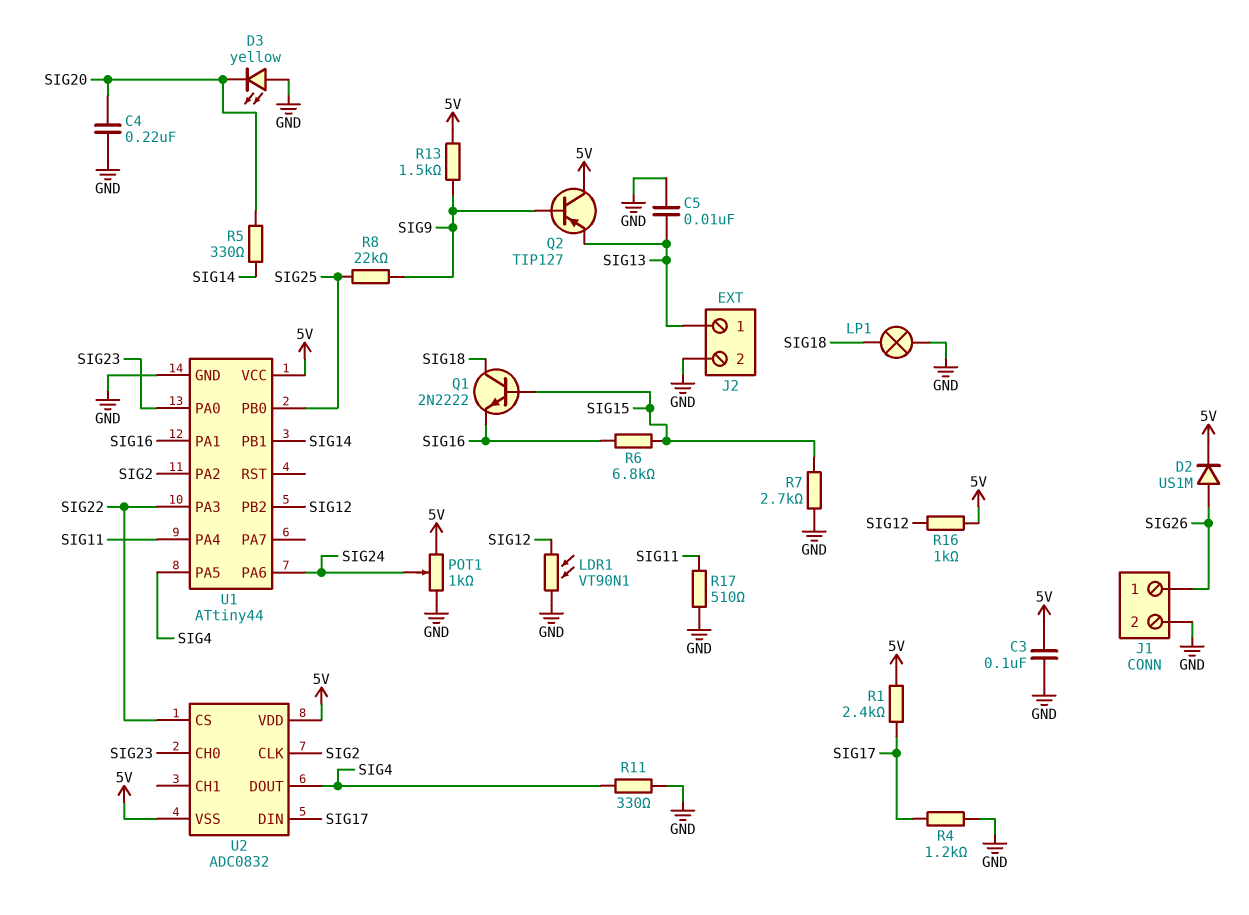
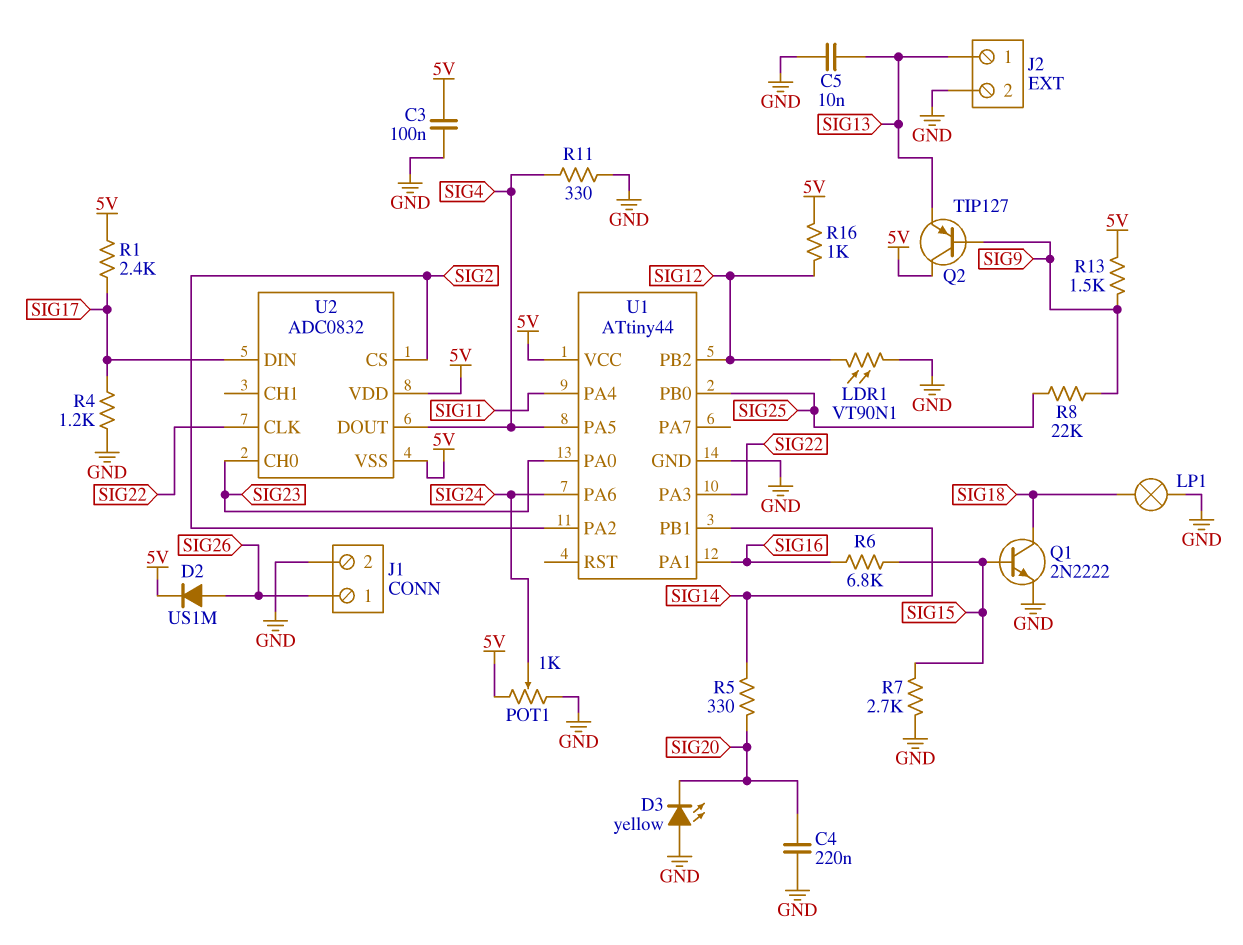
Q1: NPN 2N2222 (B SIG15, C SIG18, E SIG16) -> NPN 2N2222 (B SIG15, C SIG18, E GND)
R17: 510 (GND, SIG11) -> none
U2 pin CLK: SIG2 -> SIG22
U2 pin CS: SIG22 -> SIG2

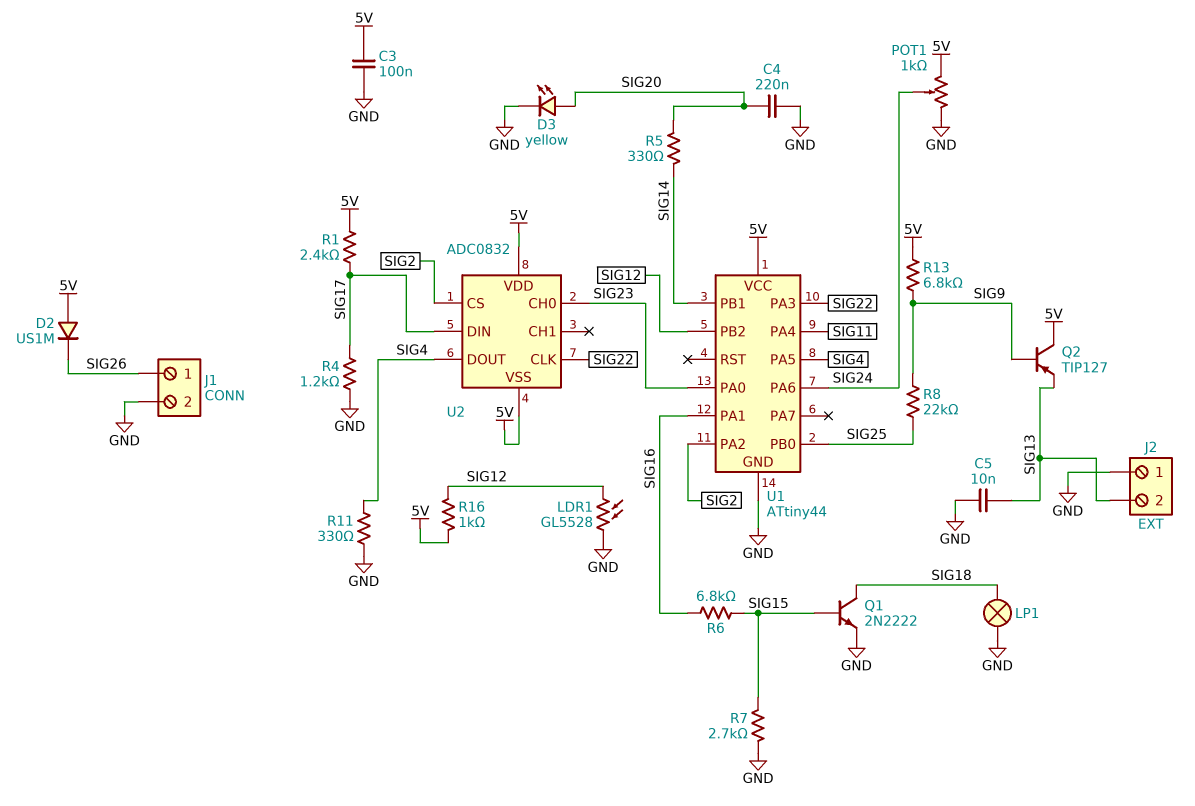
D2: diode US1M (A SIG26, K 5V) -> diode US1M (A 5V, K SIG26)
D3: LED yellow (A GND, K SIG20) -> LED yellow (A SIG20, K GND)
J2 pin 1: SIG13 -> GND
J2 pin 2: GND -> SIG13
LDR1: VT90N1 (GND, SIG12) -> GL5528 (GND, SIG12)
R13: 1.5k (5V, SIG9) -> 6.8k (5V, SIG9)

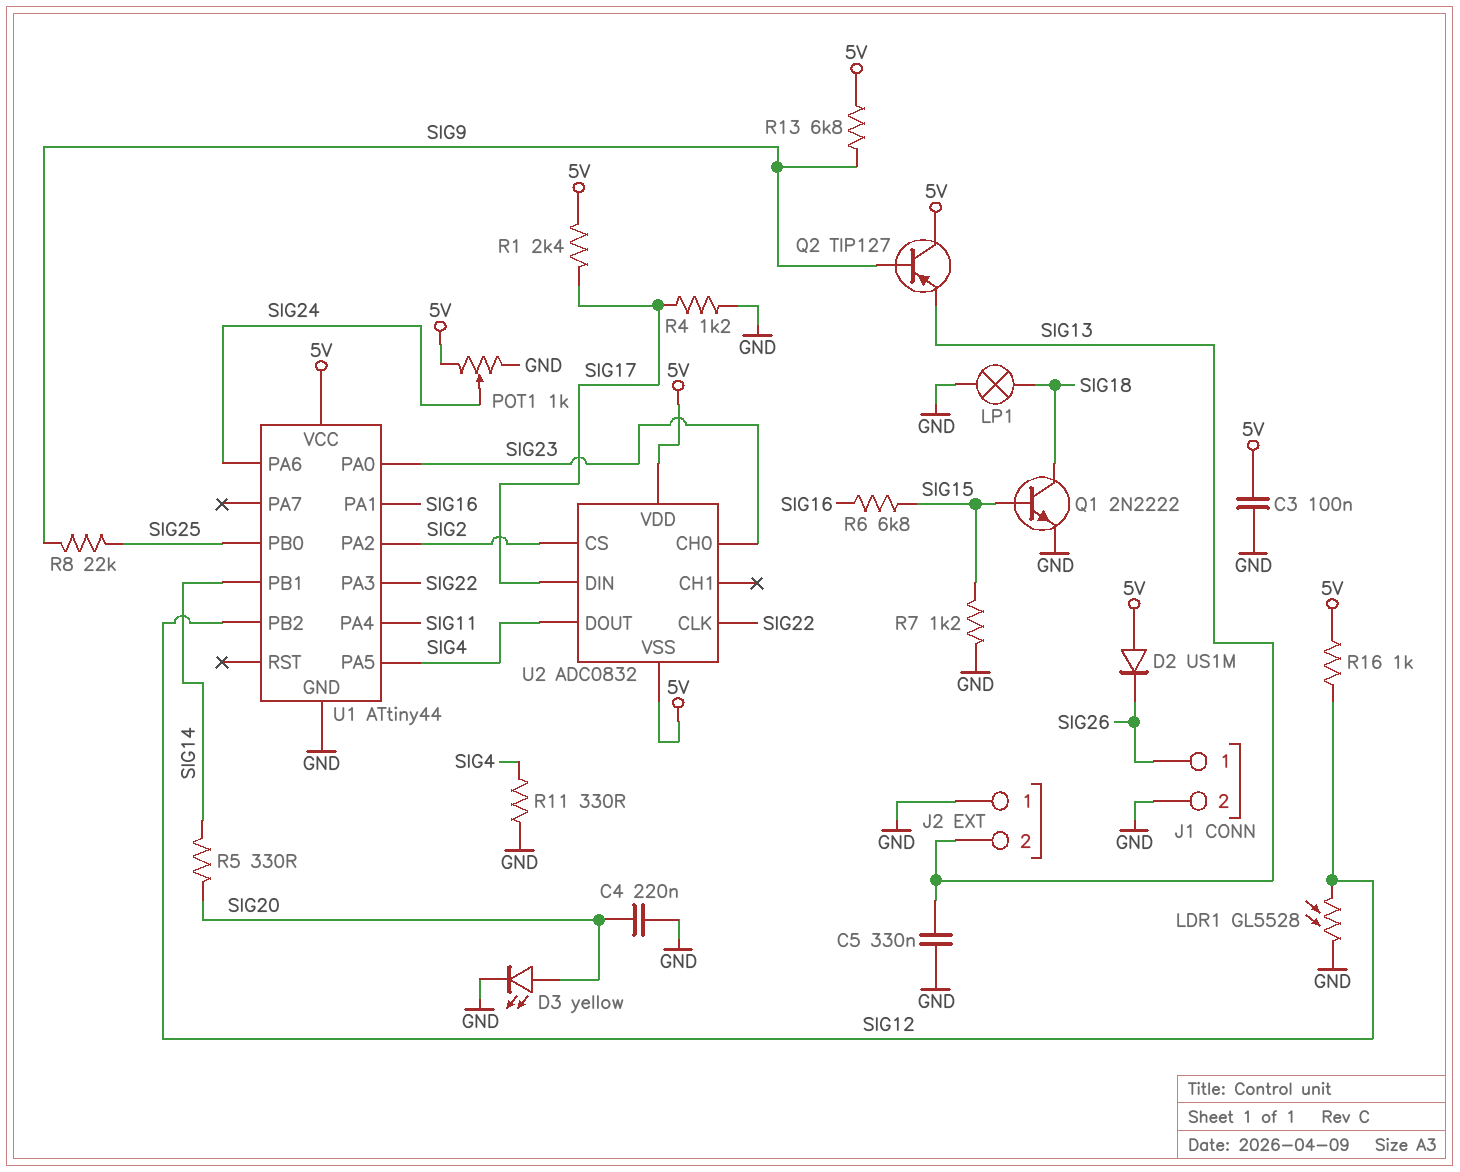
C5: 10nF (GND, SIG13) -> 330nF (GND, SIG13)
R7: 2.7k (GND, SIG15) -> 1.2k (GND, SIG15)

